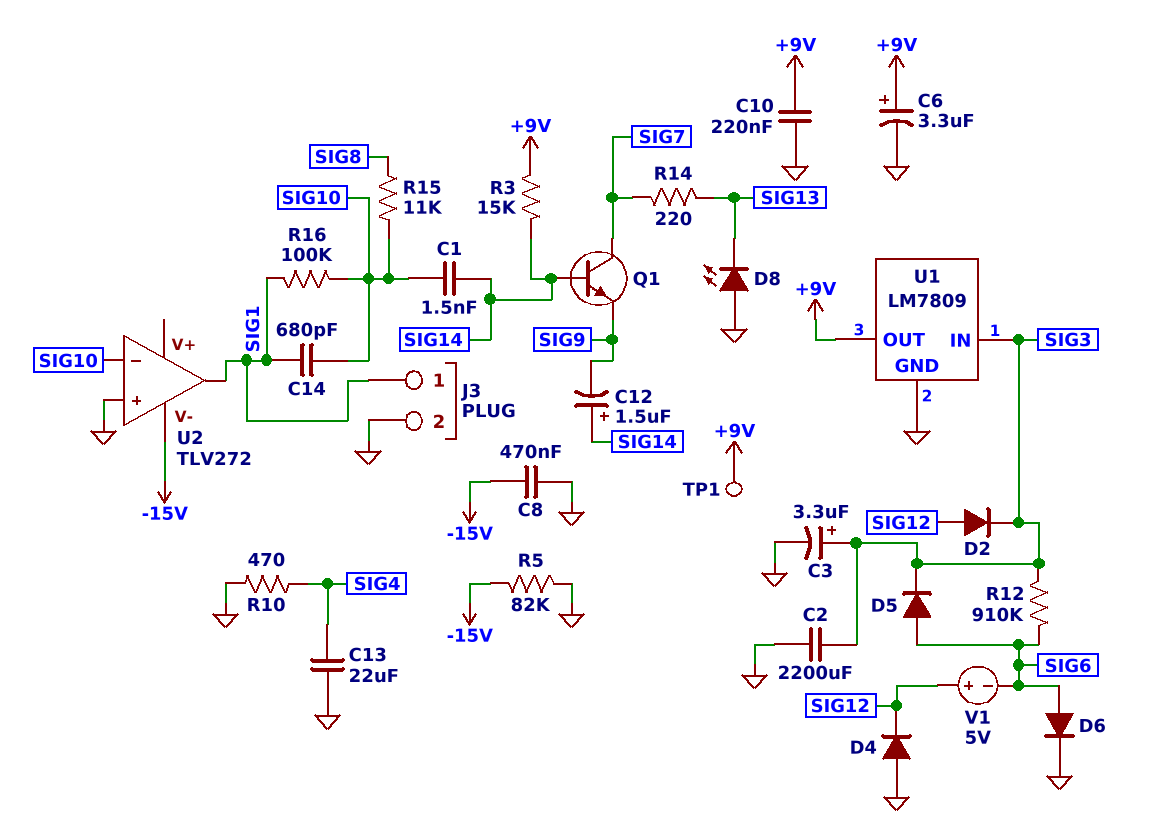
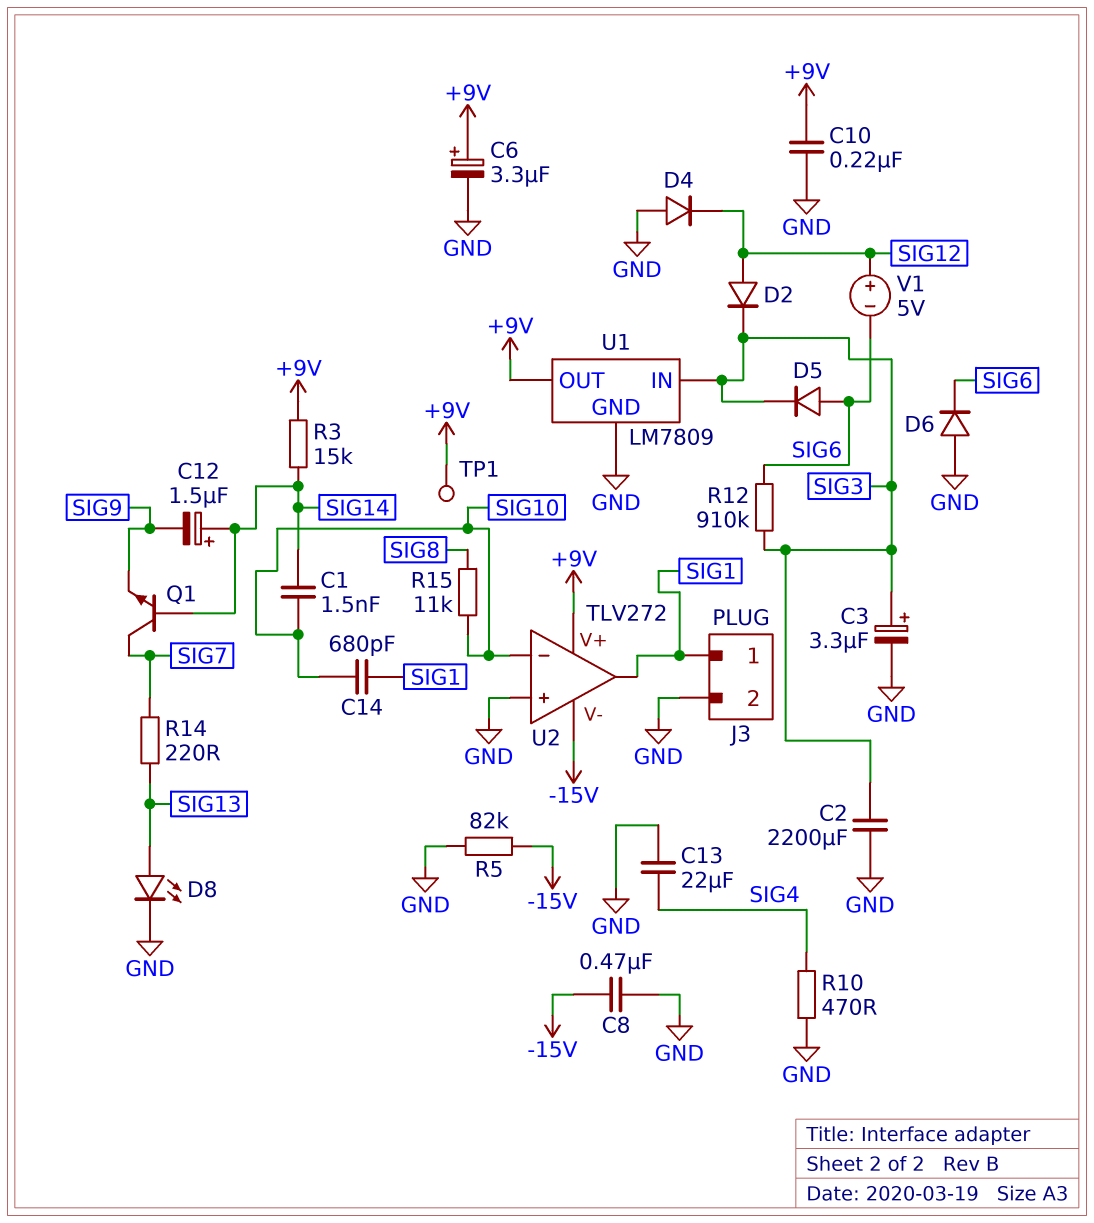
D6: diode (A SIG6, K GND) -> diode (A GND, K SIG6)
D8: LED (A GND, K SIG13) -> LED (A SIG13, K GND)
R16: 100k (SIG1, SIG10) -> none
U2 pin V+: none -> +9V

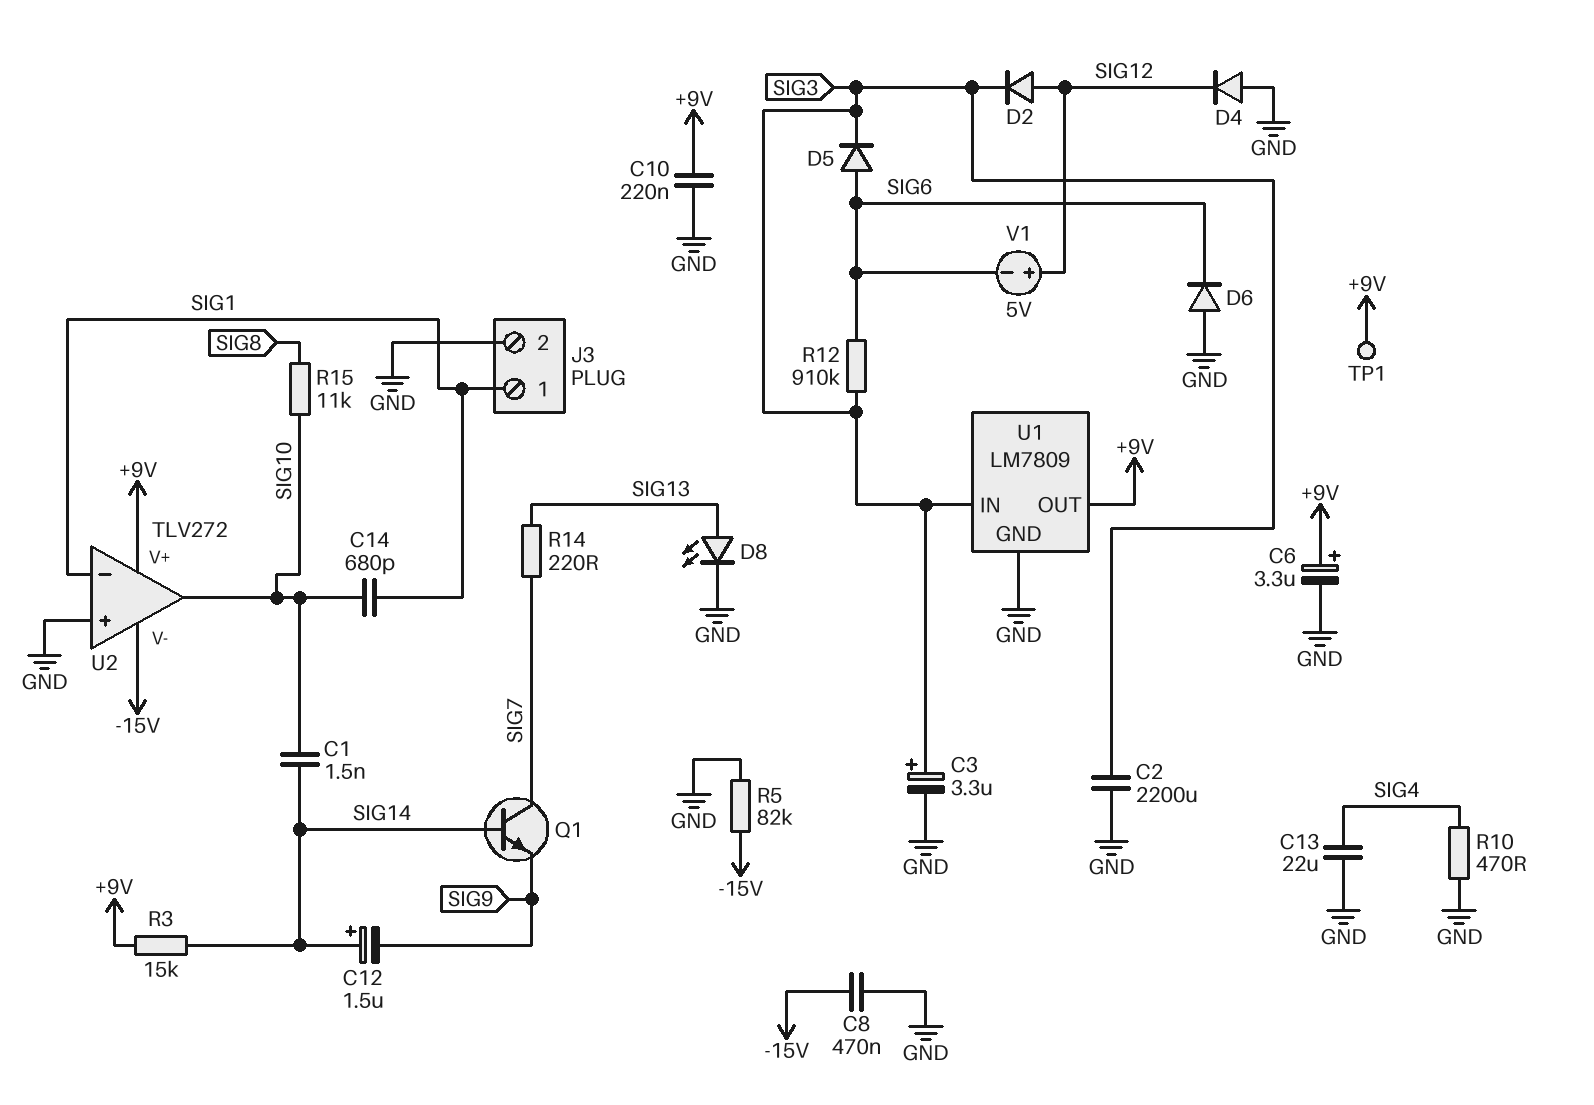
U2 pin in-: SIG10 -> SIG1
U2 pin out: SIG1 -> SIG10

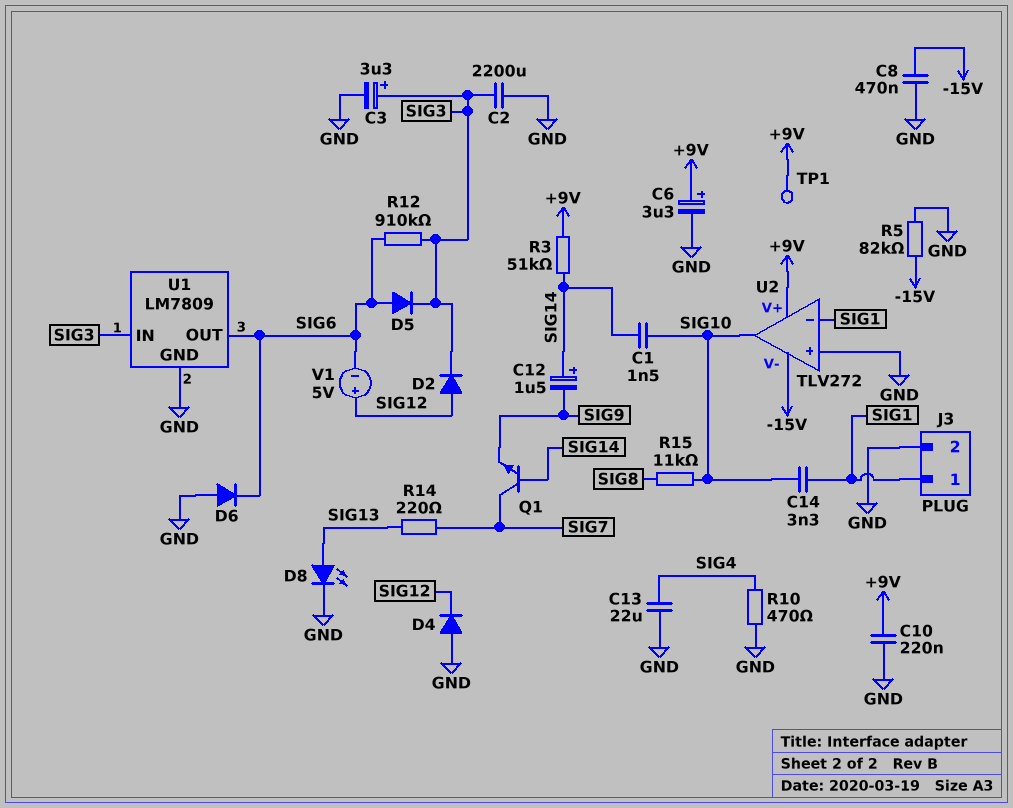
C14: 680pF (SIG1, SIG10) -> 3.3nF (SIG1, SIG10)
R3: 15k (+9V, SIG14) -> 51k (+9V, SIG14)
U1 pin OUT: +9V -> SIG6

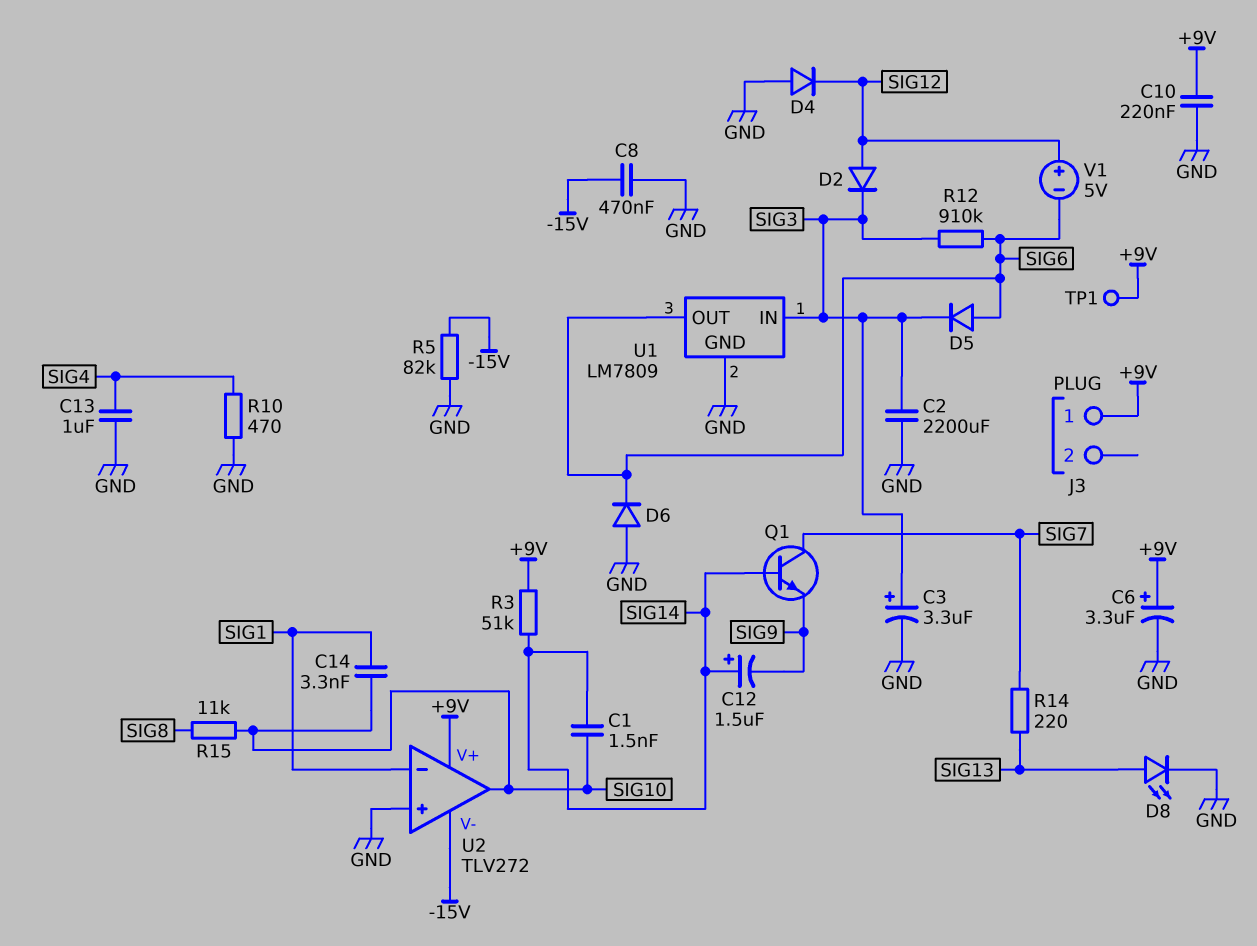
C13: 22uF (GND, SIG4) -> 1uF (GND, SIG4)
J3 pin 1: SIG1 -> +9V
J3 pin 2: GND -> none

